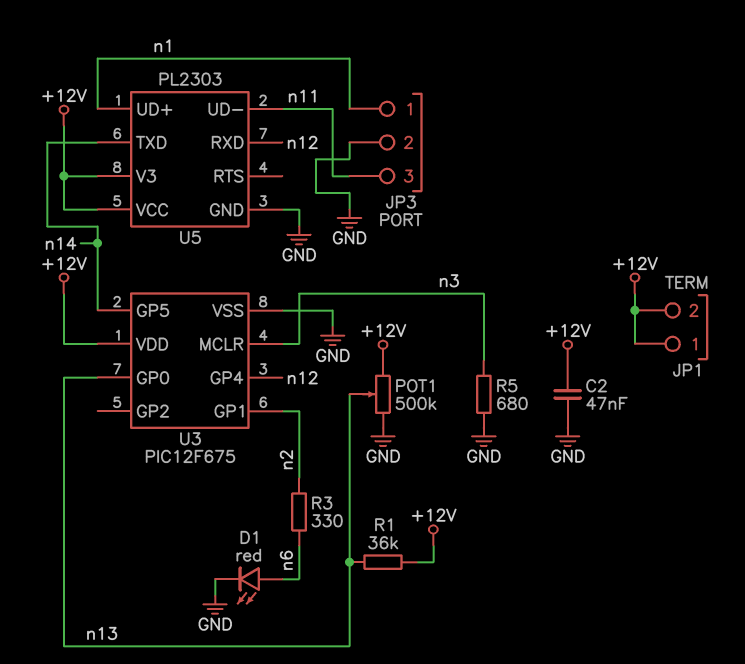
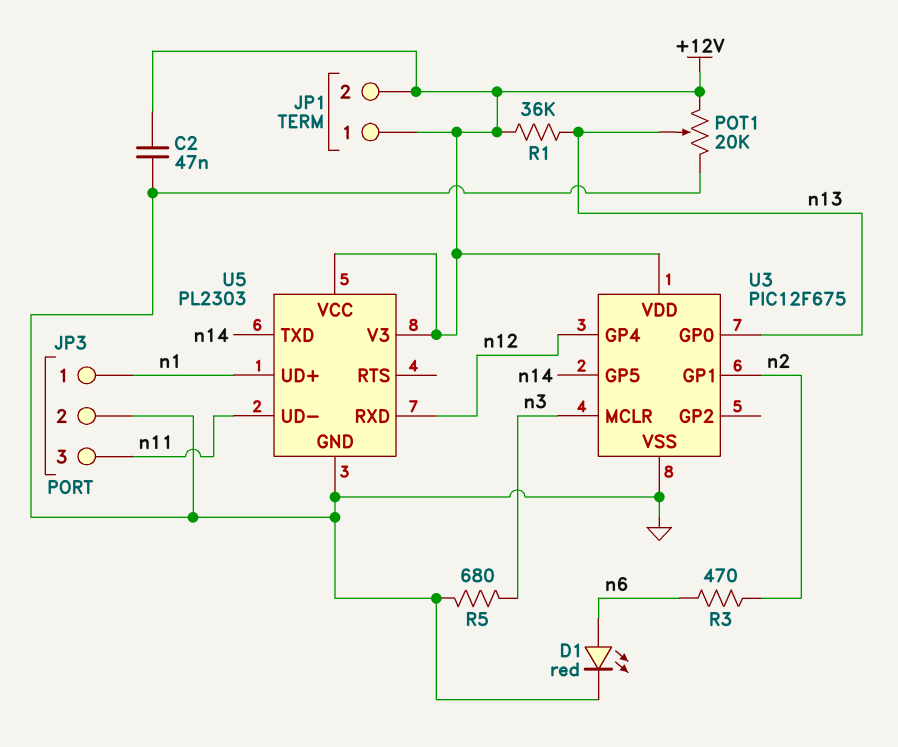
POT1: 500k (+12V, GND, wiper n13) -> 20k (+12V, GND, wiper n13)
R3: 330 (n2, n6) -> 470 (n2, n6)

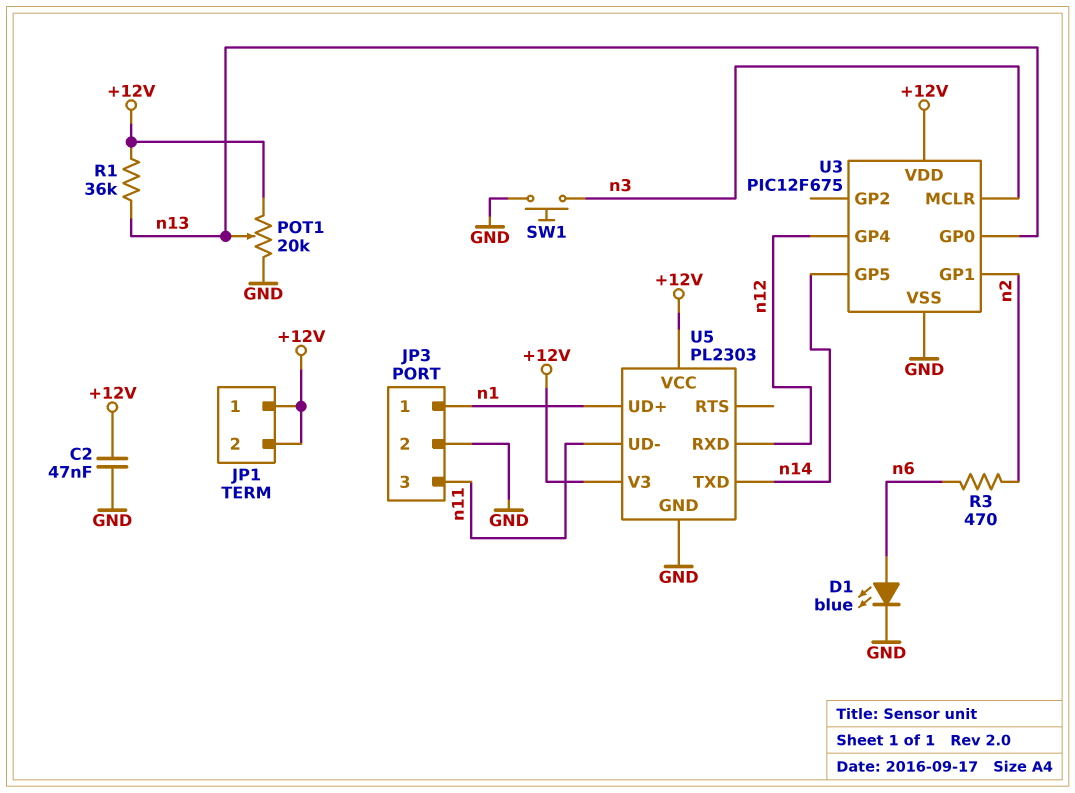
D1: LED red (A n6, K GND) -> LED blue (A n6, K GND)
R5: 680 (GND, n3) -> none
SW1: none -> button (GND, n3)

